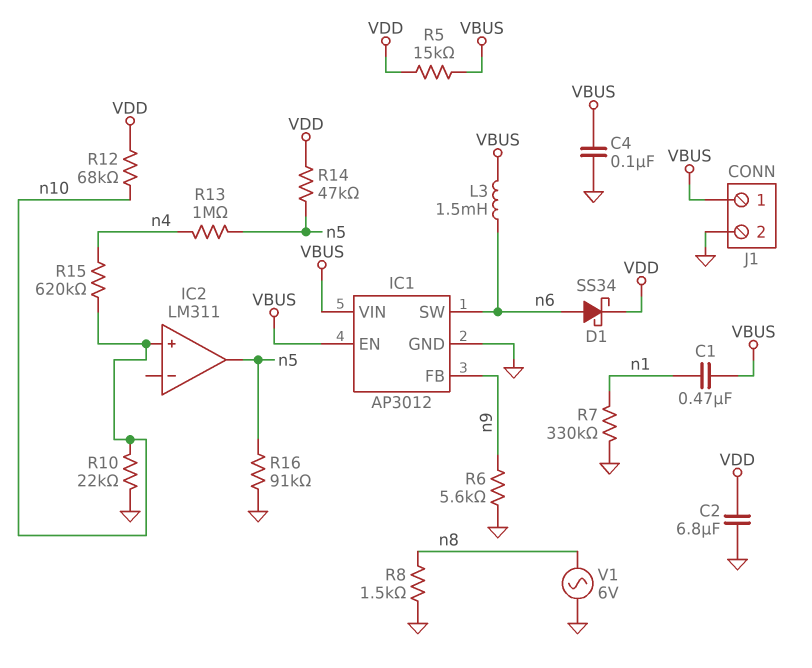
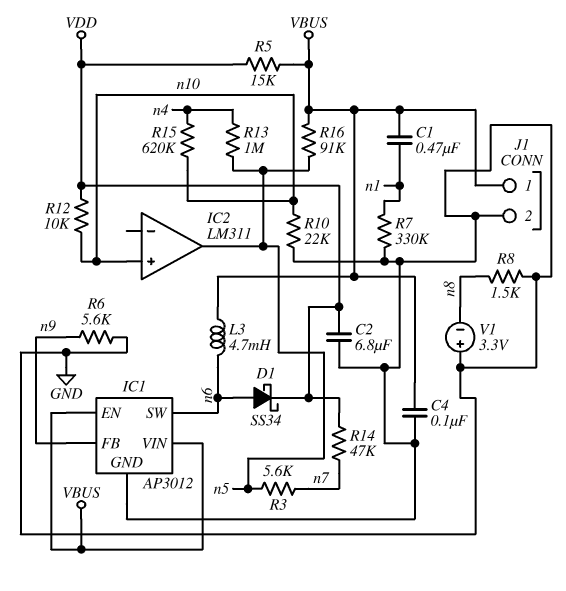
L3: 1.5mH (VBUS, n6) -> 4.7mH (VBUS, n6)
R3: none -> 5.6k (n5, n7)
R12: 68k (VDD, n10) -> 10k (VDD, n10)
R14: 47k (VDD, n5) -> 47k (VDD, n7)
R16: 91k (GND, n5) -> 91k (VBUS, n5)
V1: AC 6V (GND, n8) -> 3.3V (plus GND, minus n8)

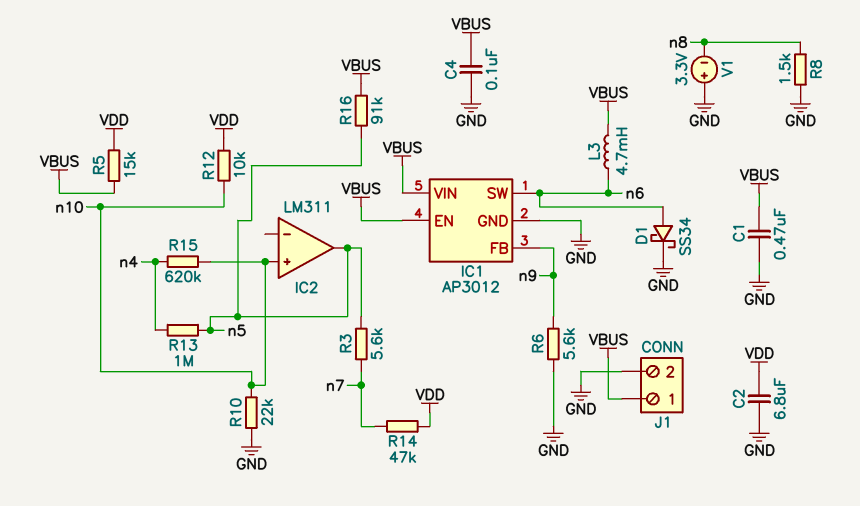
C1: 470nF (VBUS, n1) -> 470nF (GND, VBUS)
D1: schottky SS34 (A n6, K VDD) -> schottky SS34 (A n6, K GND)
R7: 330k (GND, n1) -> none

